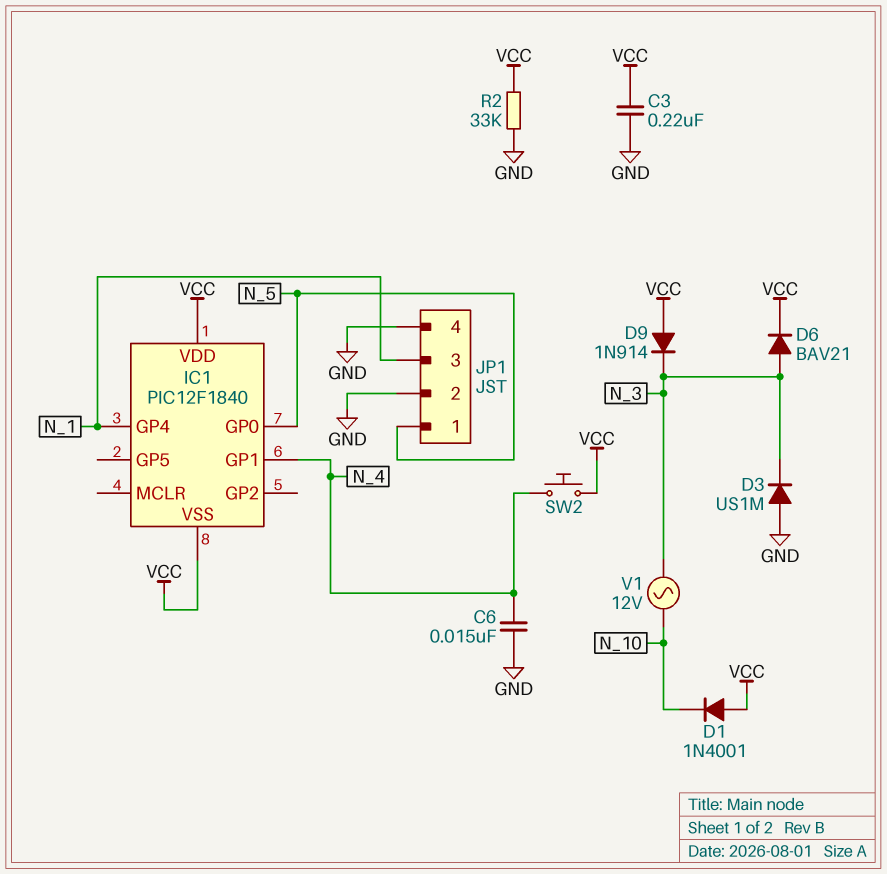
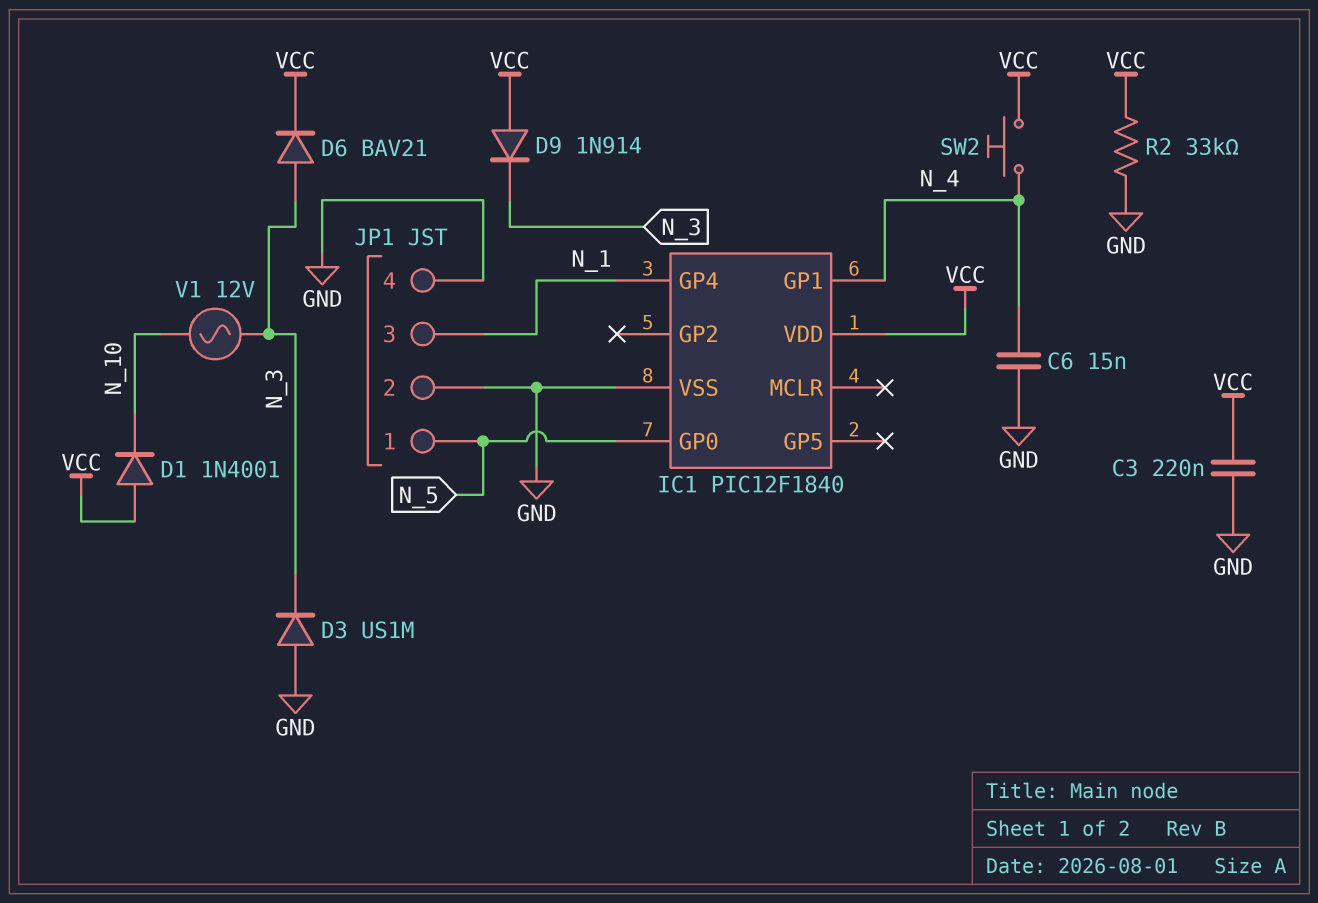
IC1 pin VSS: VCC -> GND

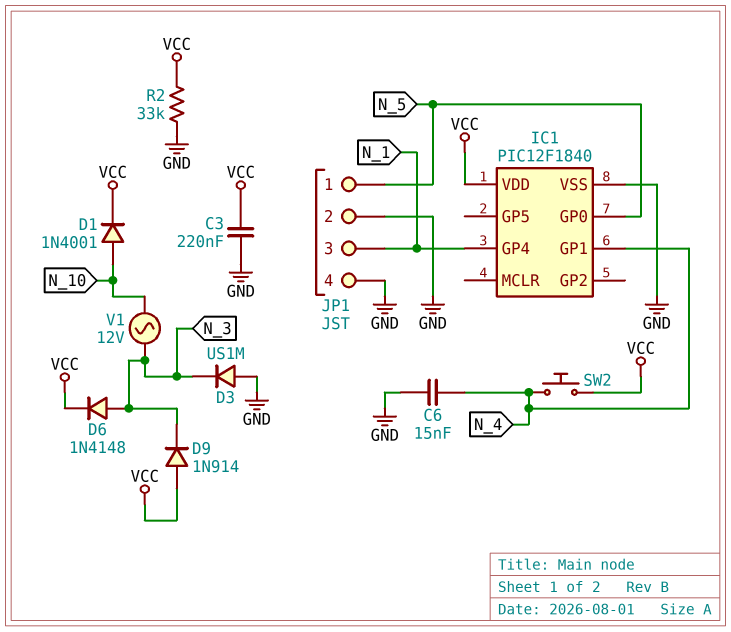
D1: diode 1N4001 (A VCC, K N_10) -> diode 1N4001 (A N_10, K VCC)
D6: diode BAV21 (A N_3, K VCC) -> diode 1N4148 (A N_3, K VCC)

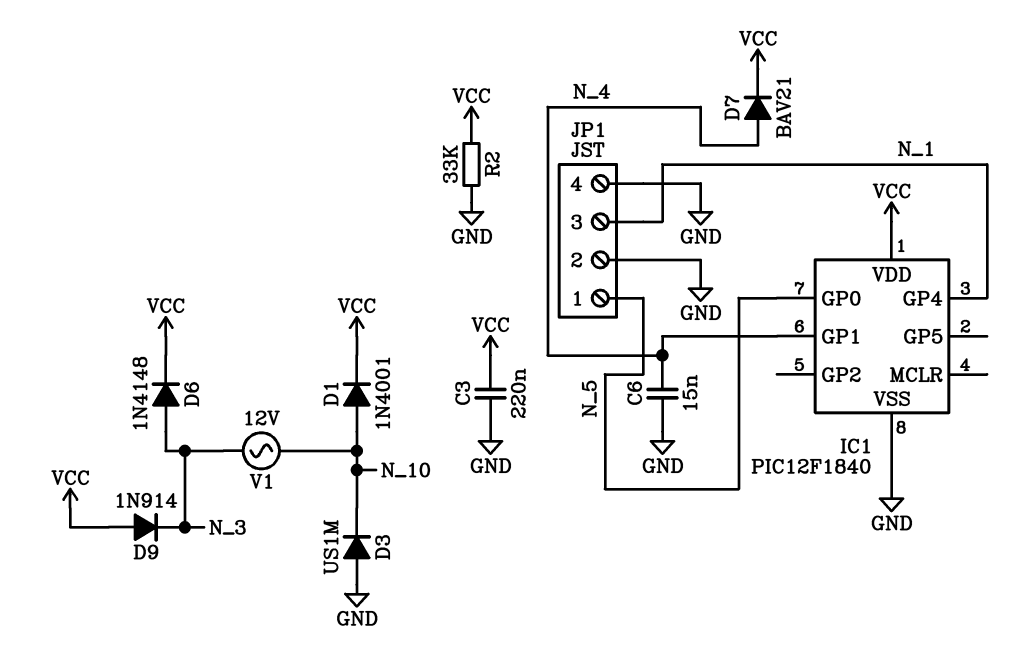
D3: diode US1M (A GND, K N_3) -> diode US1M (A GND, K N_10)
D7: none -> diode BAV21 (A N_4, K VCC)
SW2: button (N_4, VCC) -> none

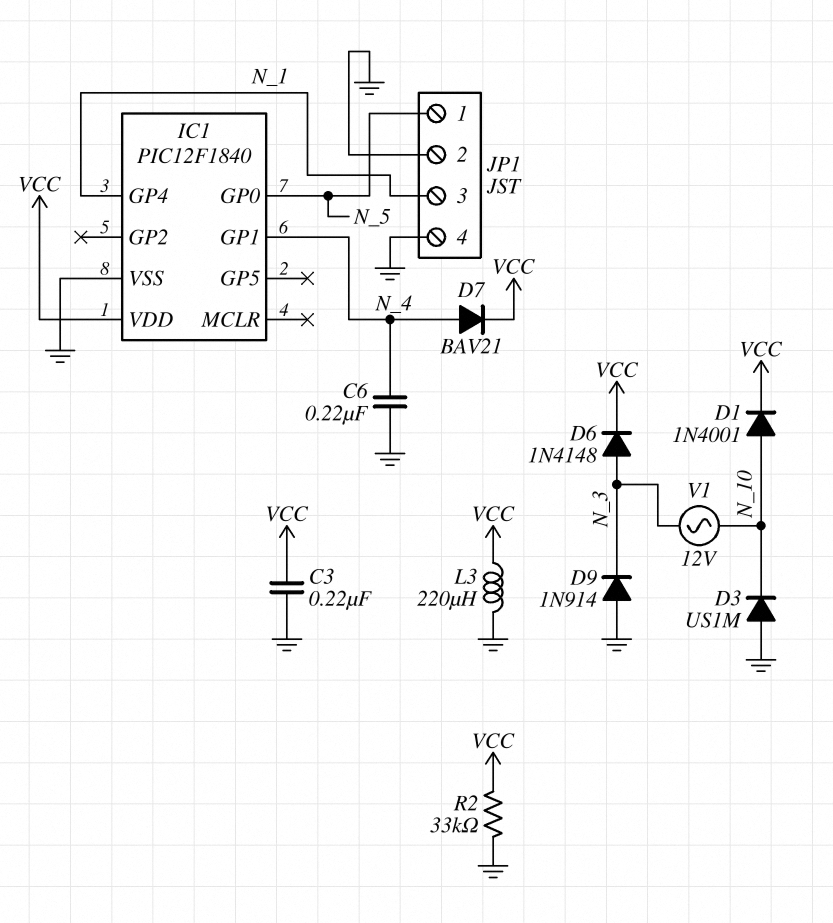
C6: 15nF (GND, N_4) -> 220nF (GND, N_4)
D9: diode 1N914 (A VCC, K N_3) -> diode 1N914 (A GND, K N_3)
L3: none -> 220uH (GND, VCC)

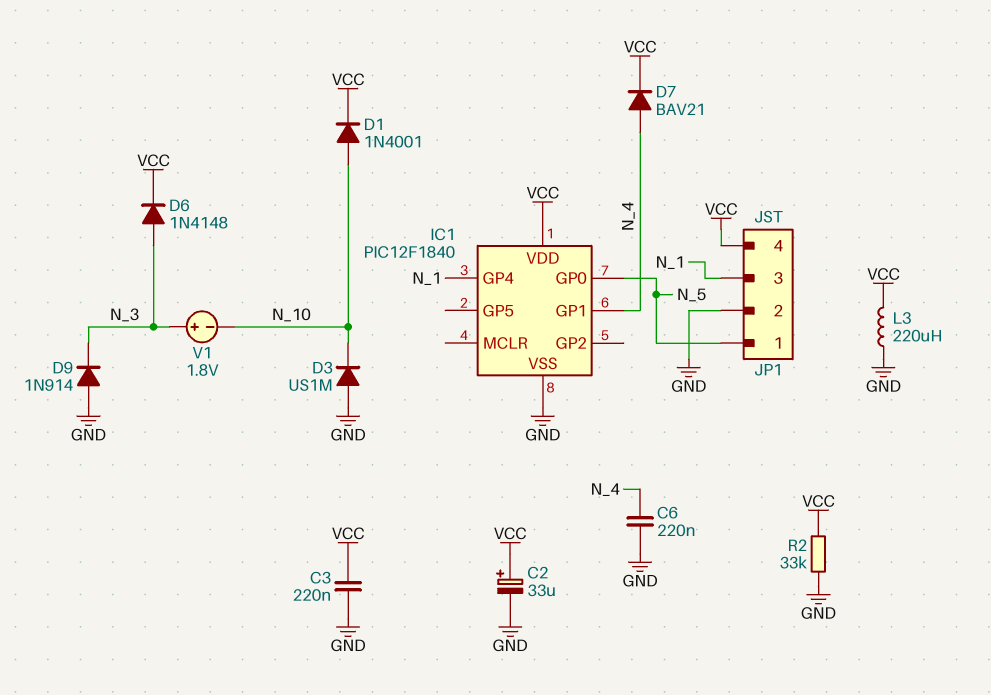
C2: none -> 33uF (plus VCC, minus GND)
JP1 pin 4: GND -> VCC
V1: AC 12V (N_3, N_10) -> 1.8V (plus N_3, minus N_10)

